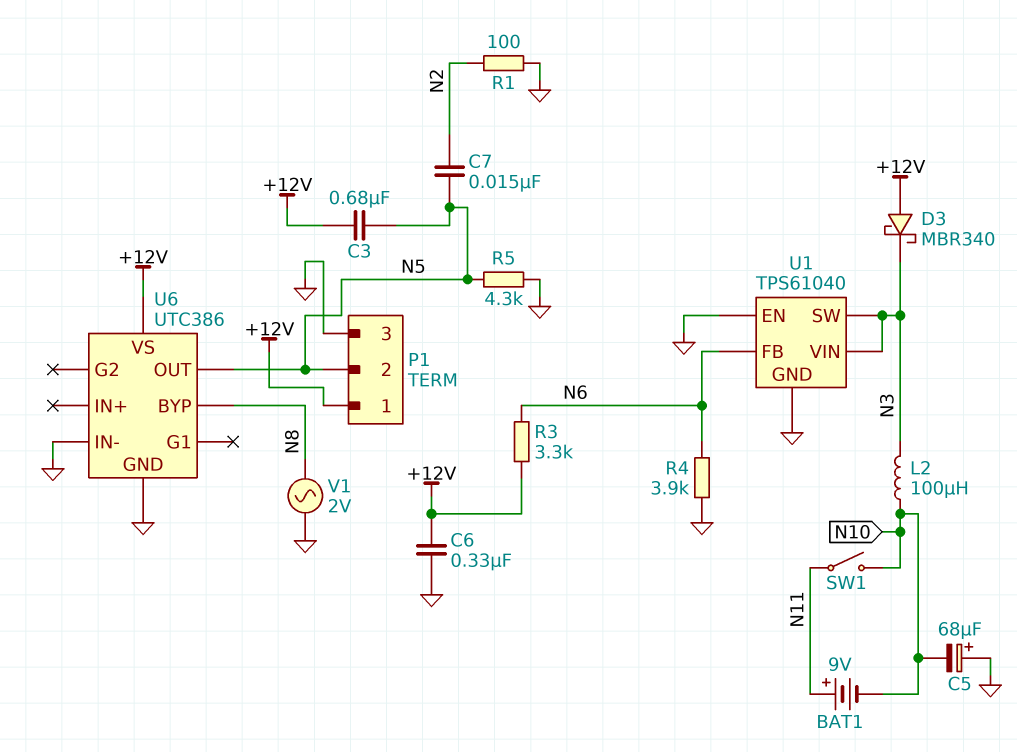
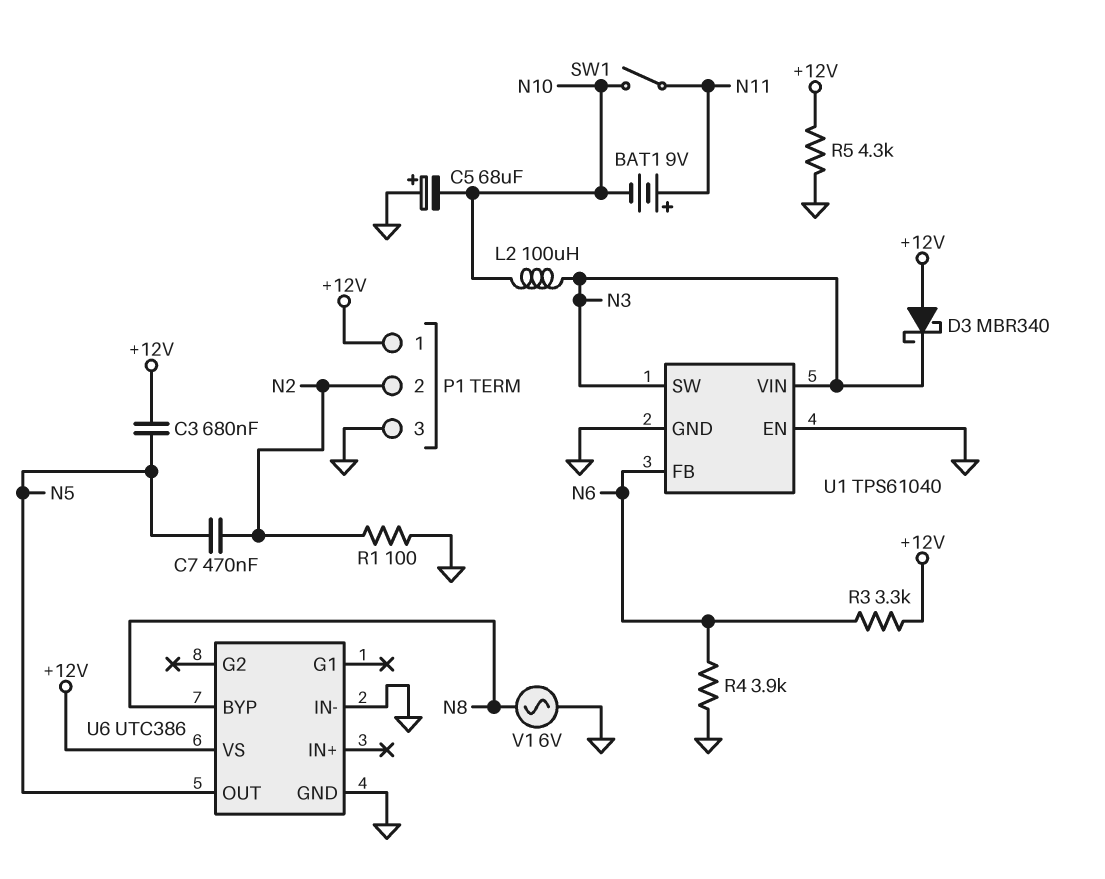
C6: 330nF (+12V, GND) -> none
C7: 15nF (N2, N5) -> 470nF (N2, N5)
P1 pin 2: N5 -> N2
R5: 4.3k (GND, N5) -> 4.3k (+12V, GND)
V1: AC 2V (GND, N8) -> AC 6V (GND, N8)

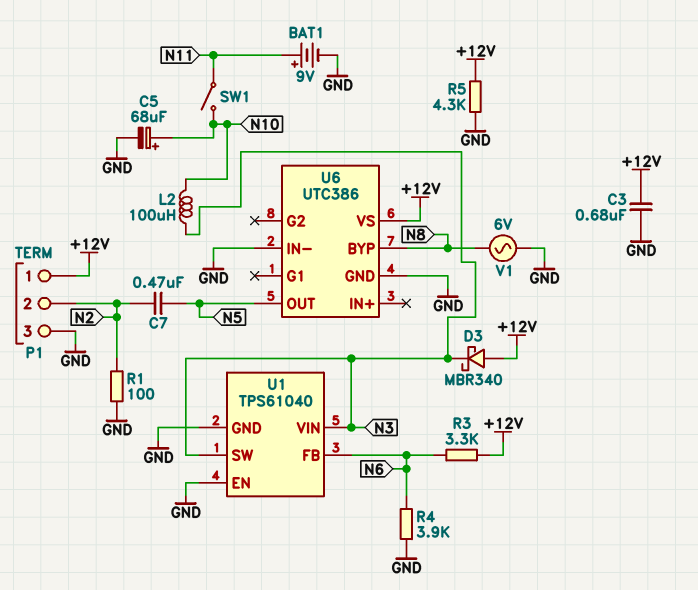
BAT1: 9V (plus N11, minus N10) -> 9V (plus N11, minus GND)
C3: 680nF (+12V, N5) -> 680nF (+12V, GND)
C5: 68uF (plus GND, minus N10) -> 68uF (plus N10, minus GND)

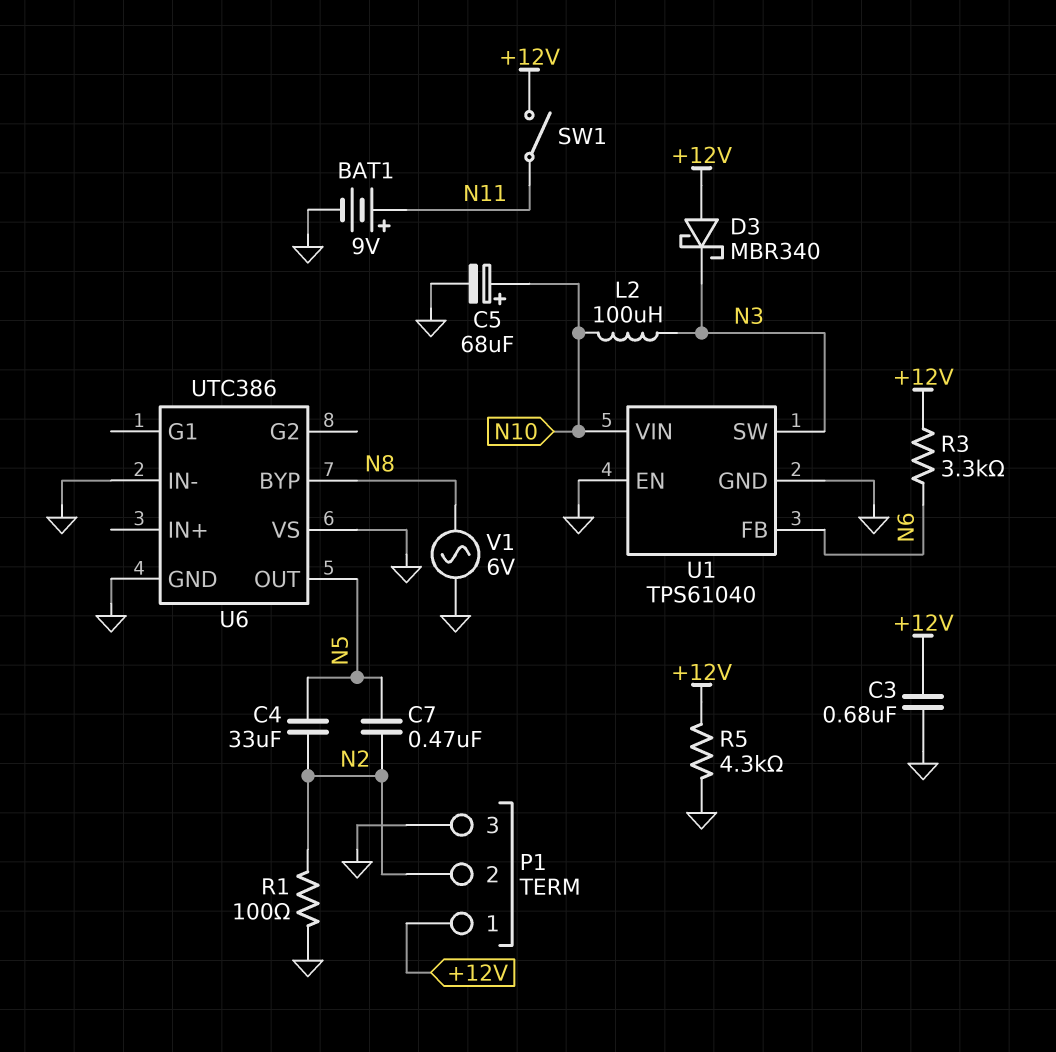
C4: none -> 33uF (N2, N5)
R4: 3.9k (GND, N6) -> none
SW1: switch (N10, N11) -> switch (+12V, N11)
U1 pin VIN: N3 -> N10
U6 pin VS: +12V -> GND

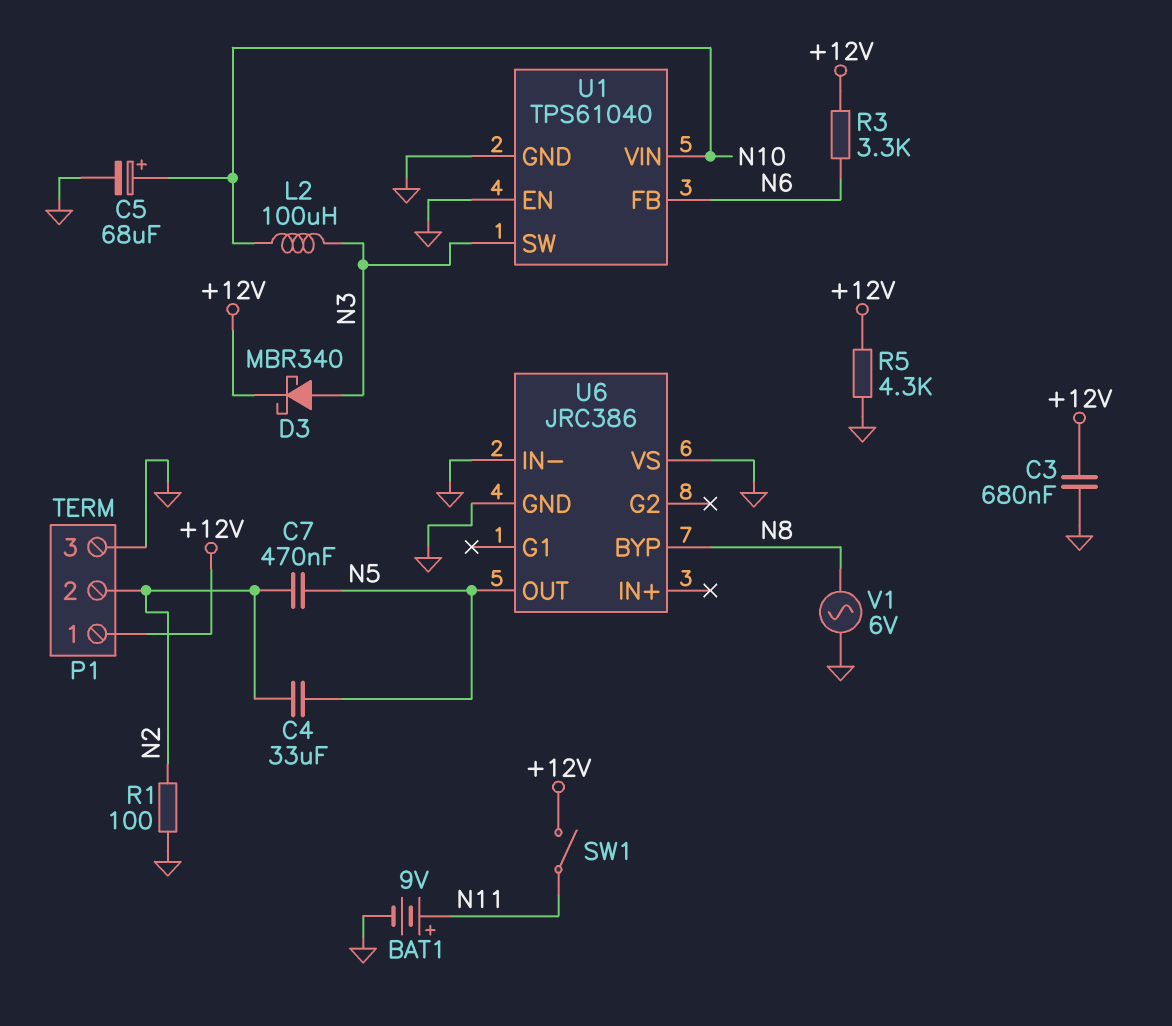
D3: schottky MBR340 (A +12V, K N3) -> schottky MBR340 (A N3, K +12V)
U6: UTC386 -> JRC386

